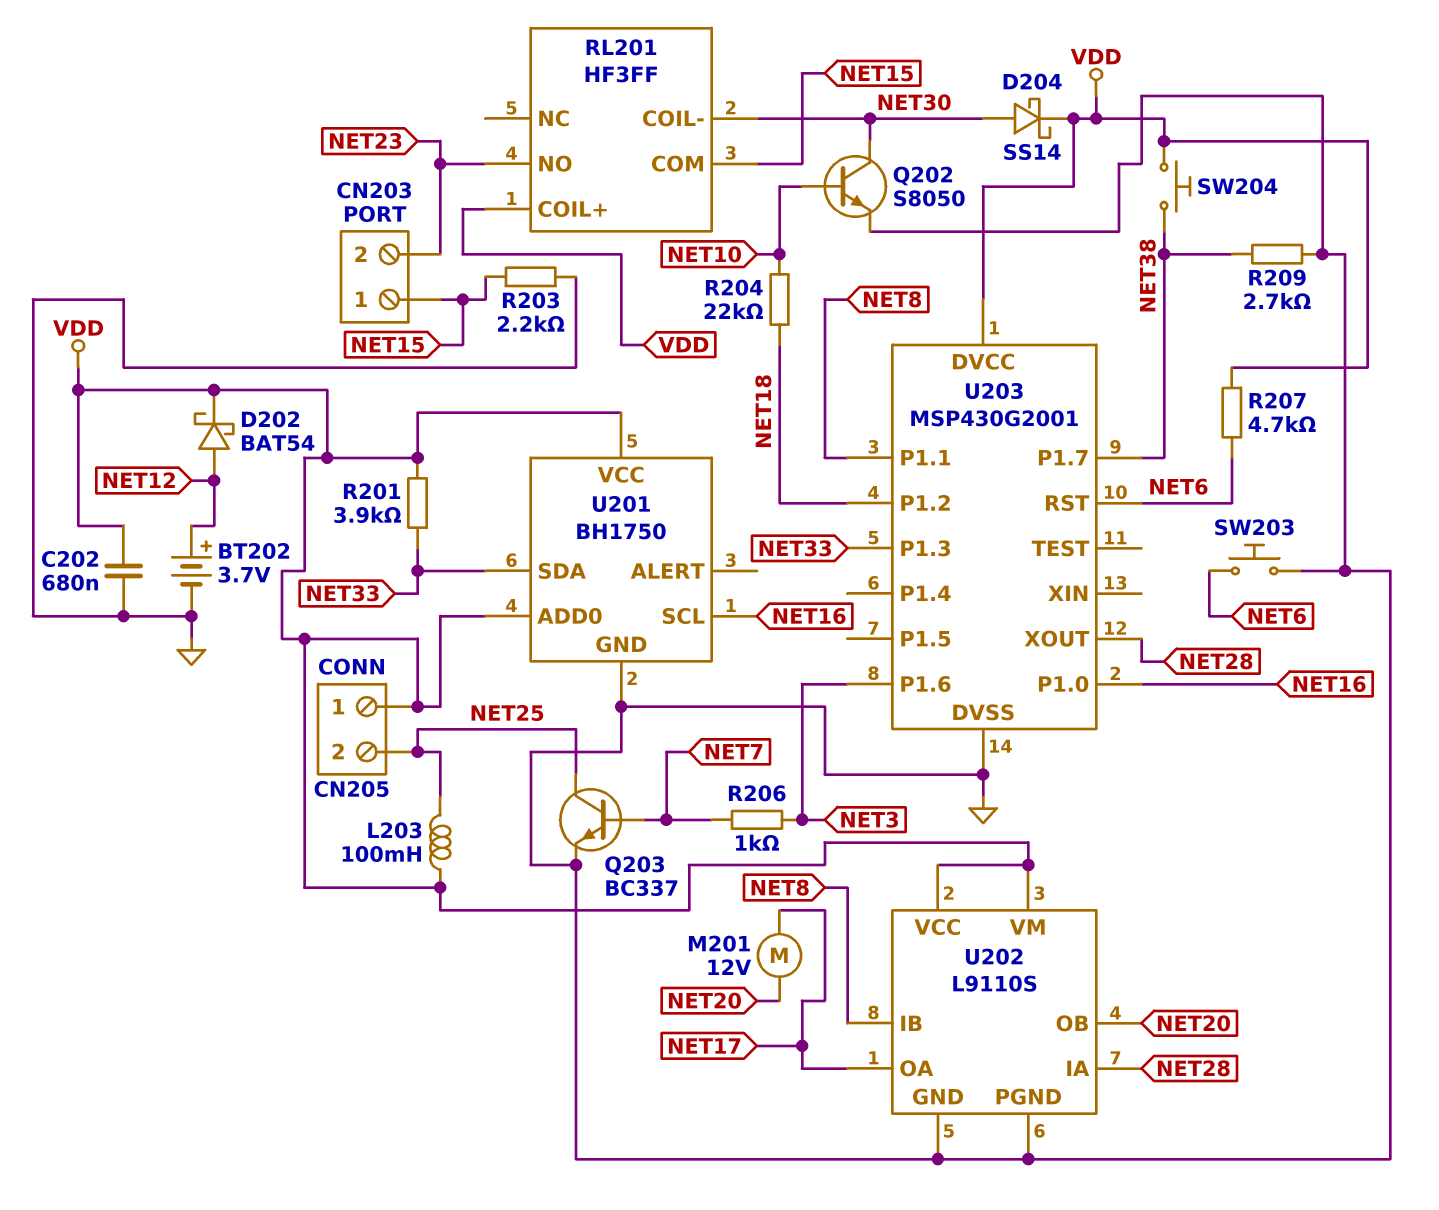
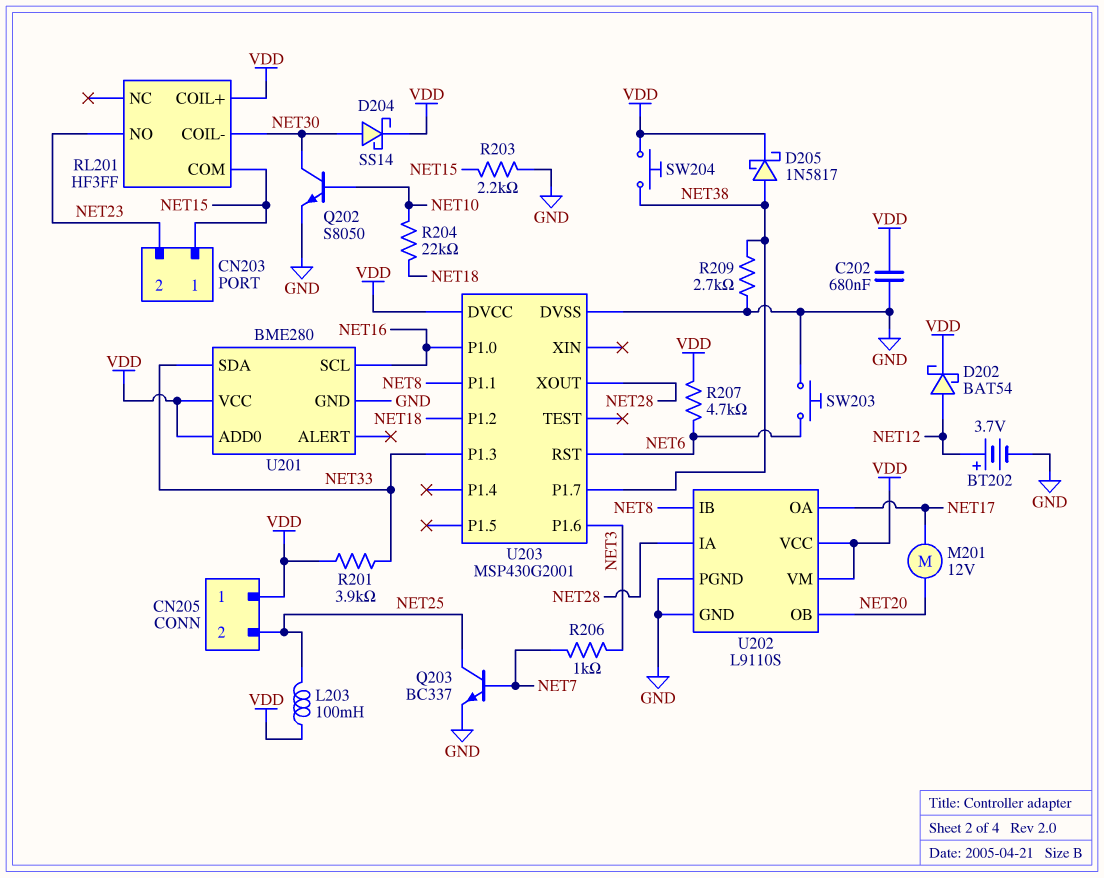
D205: none -> schottky 1N5817 (A NET38, K VDD)
U201: BH1750 -> BME280

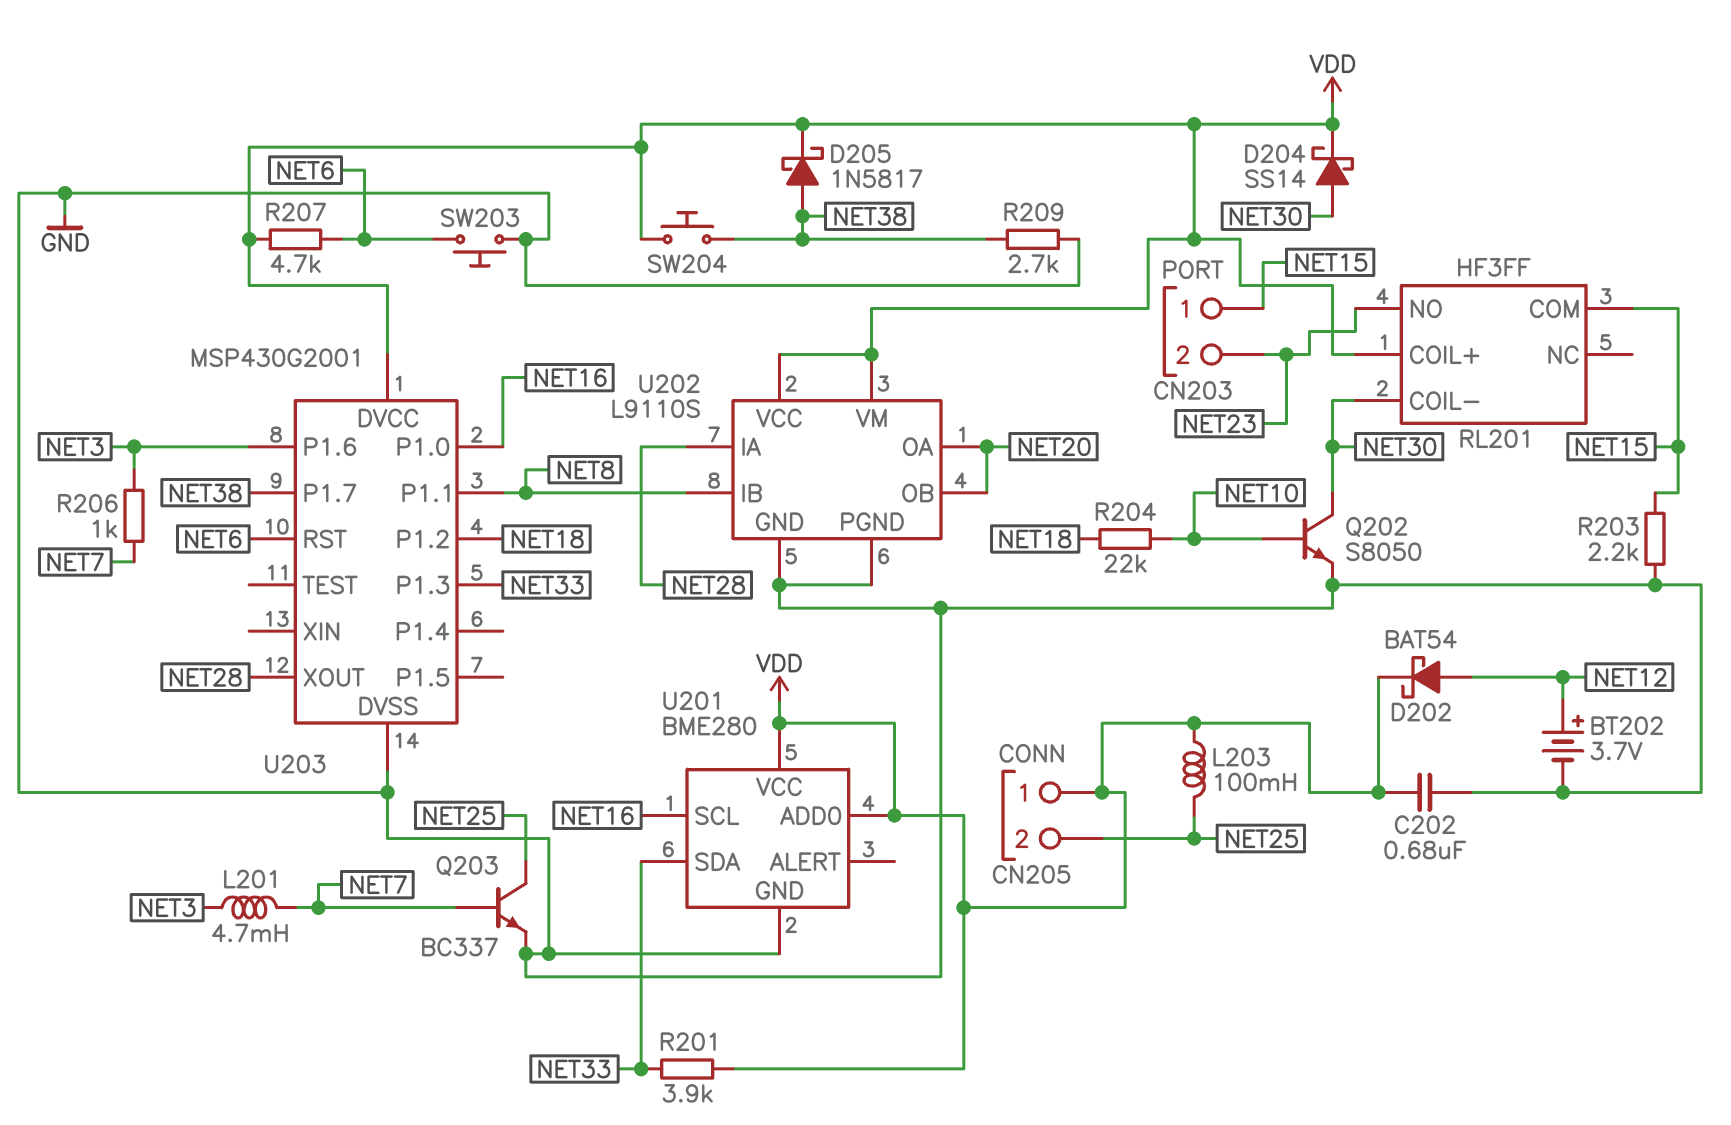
L201: none -> 4.7mH (NET3, NET7)
M201: motor 12V (NET17, NET20) -> none
U202 pin OA: NET17 -> NET20

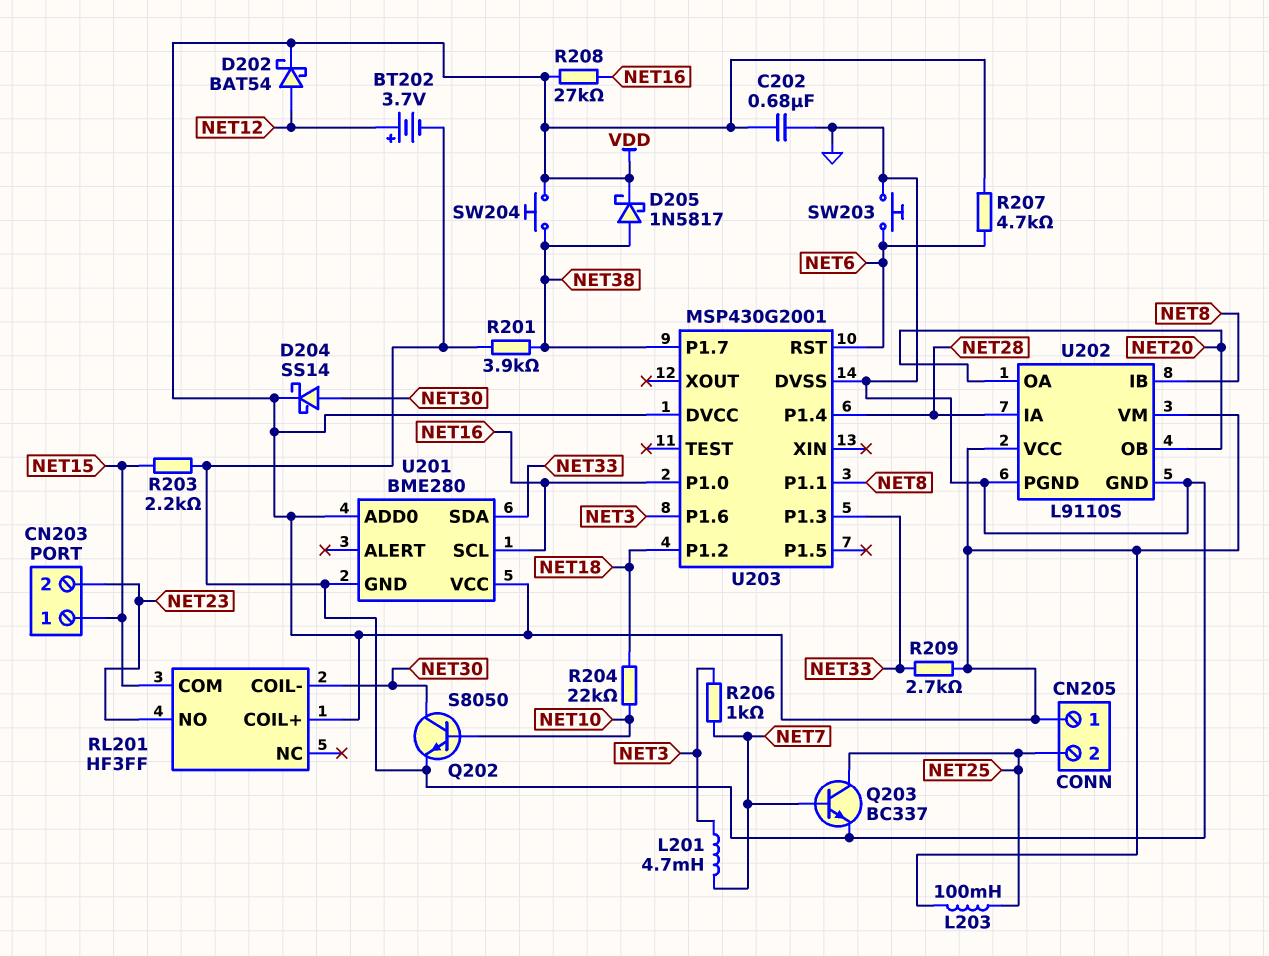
R201: 3.9k (NET33, VDD) -> 3.9k (GND, NET38)
R208: none -> 27k (NET16, VDD)
R209: 2.7k (GND, NET38) -> 2.7k (NET33, VDD)
U203 pin P1.4: none -> NET28
U203 pin XOUT: NET28 -> none

